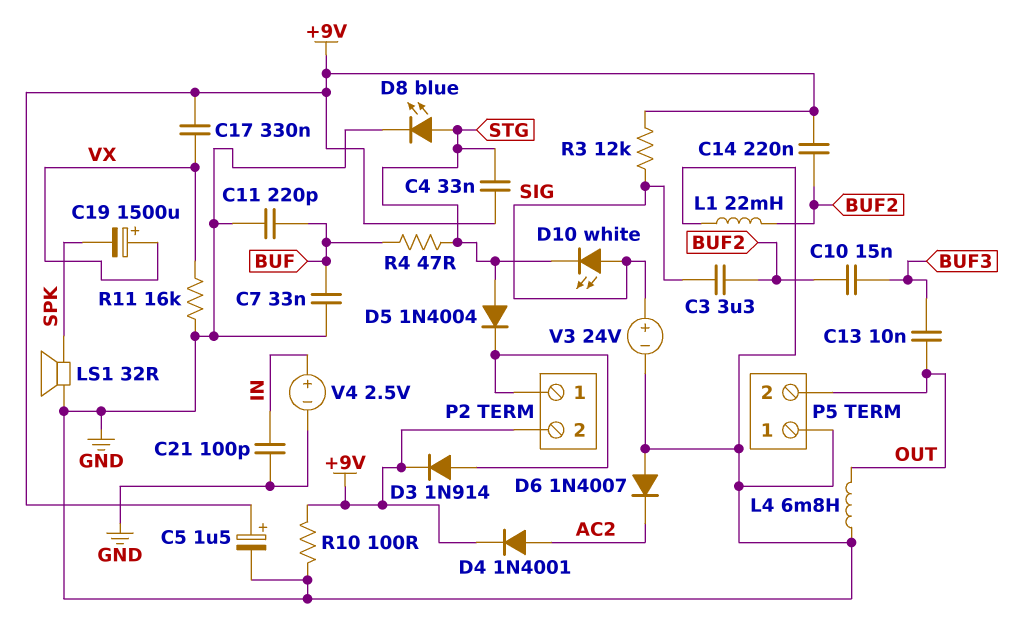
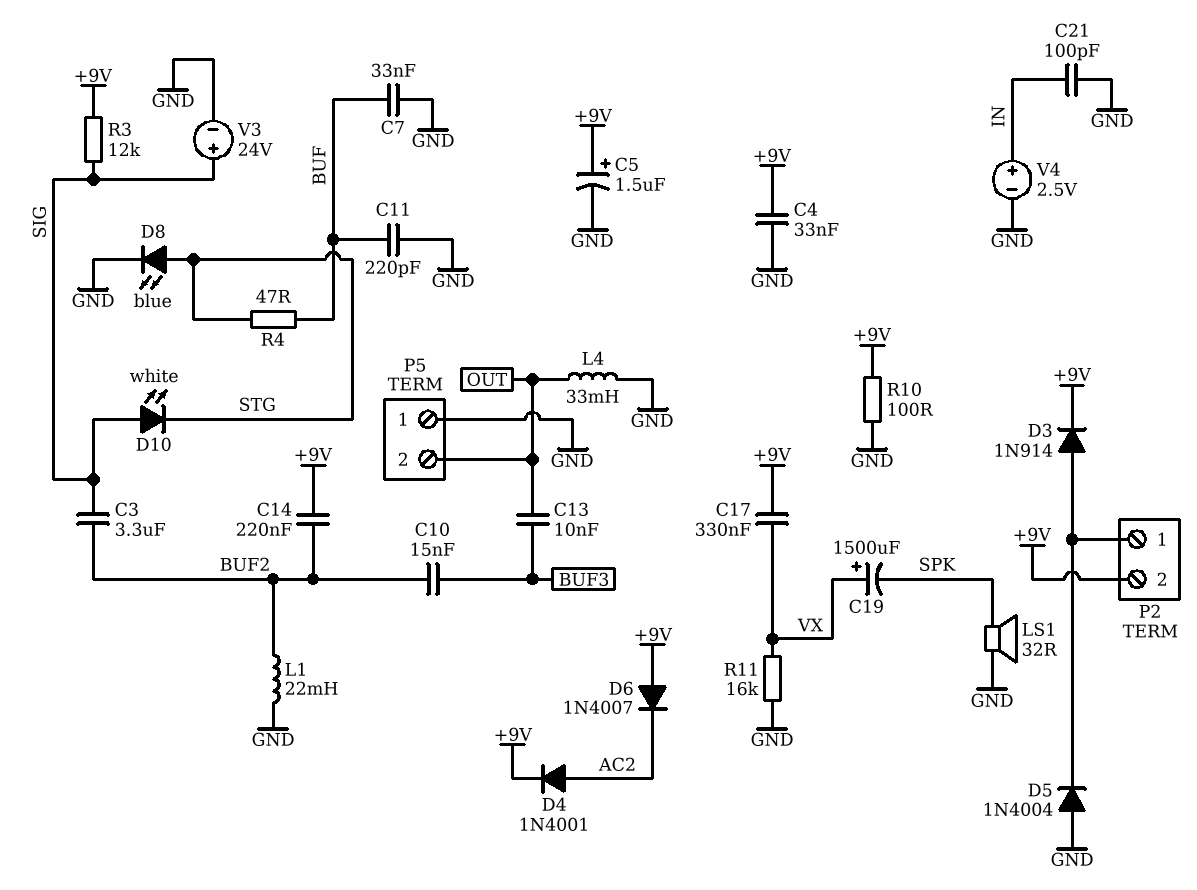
C4: 33nF (+9V, STG) -> 33nF (+9V, GND)
D5: diode 1N4004 (A STG, K P2/1) -> diode 1N4004 (A GND, K P2/1)
D6: diode 1N4007 (A GND, K AC2) -> diode 1N4007 (A +9V, K AC2)
L4: 6.8mH (GND, OUT) -> 33mH (GND, OUT)

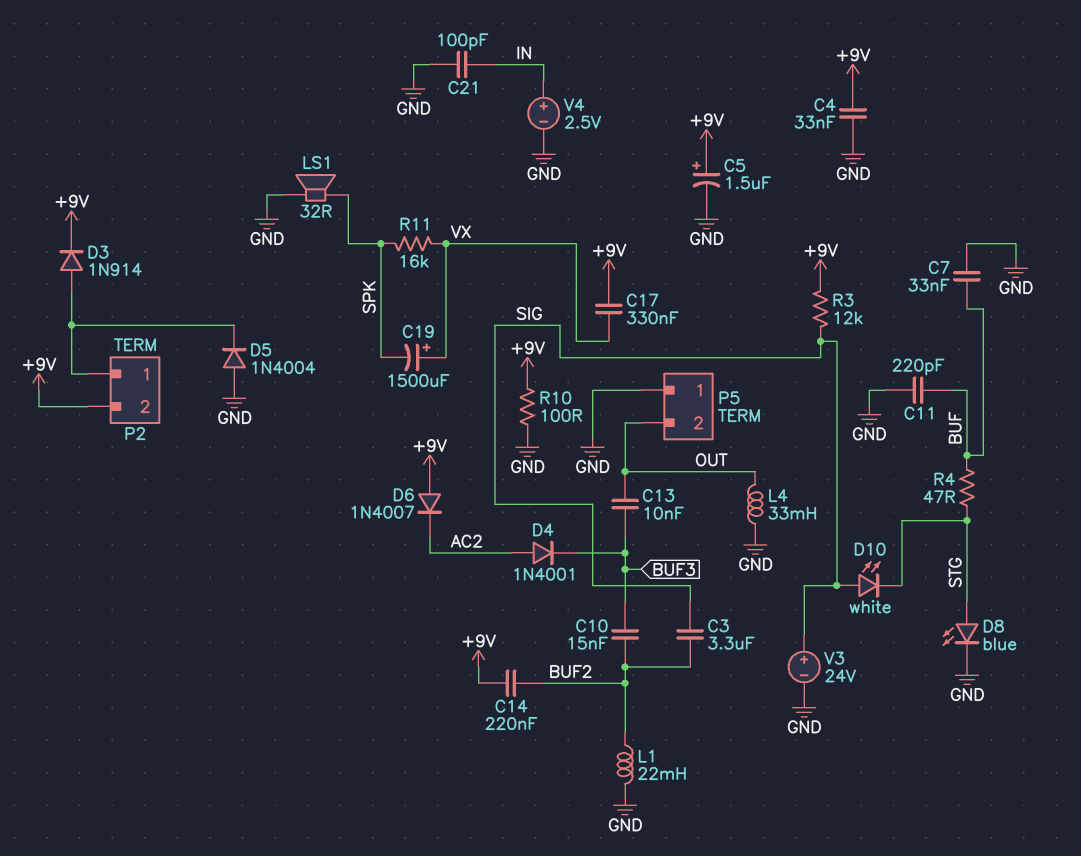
D4: diode 1N4001 (A AC2, K +9V) -> diode 1N4001 (A AC2, K BUF3)
R11: 16k (GND, VX) -> 16k (SPK, VX)

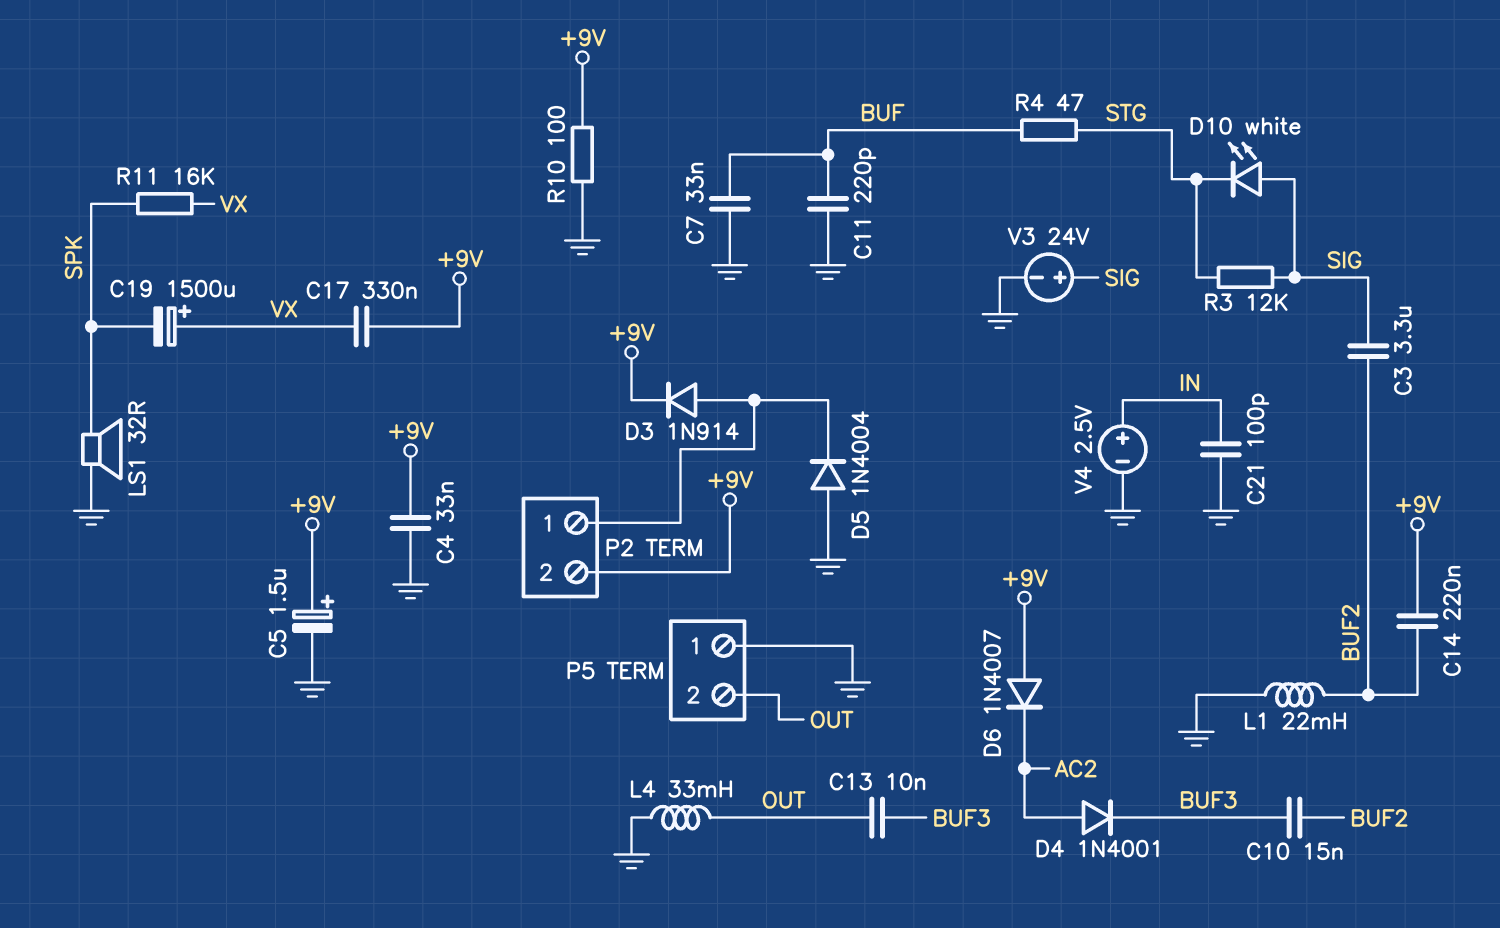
D8: LED blue (A STG, K GND) -> none
R3: 12k (+9V, SIG) -> 12k (SIG, STG)

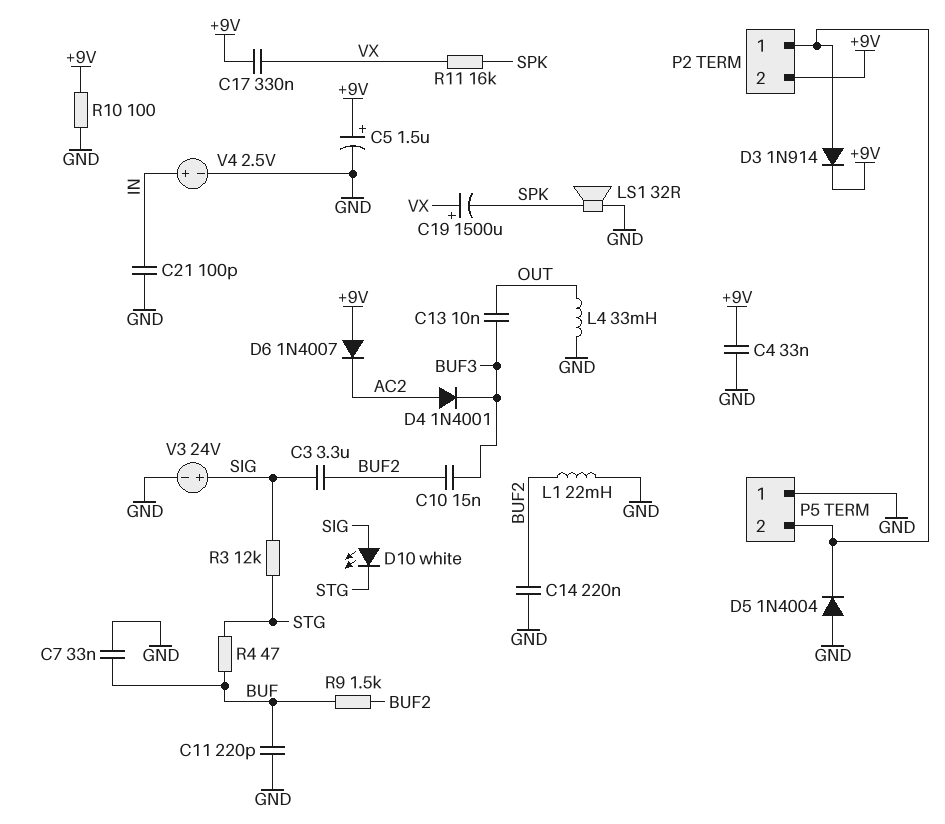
C14: 220nF (+9V, BUF2) -> 220nF (BUF2, GND)
P5 pin 2: OUT -> P2/1
R9: none -> 1.5k (BUF, BUF2)

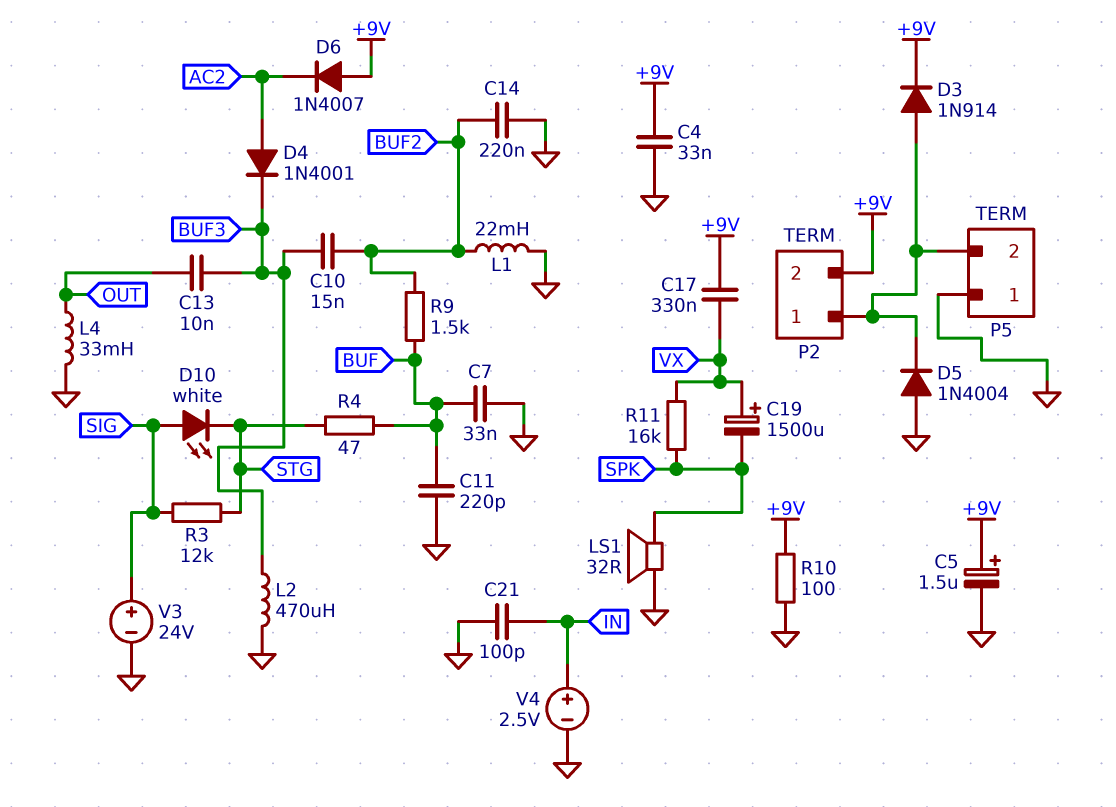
C3: 3.3uF (BUF2, SIG) -> none
L2: none -> 470uH (BUF3, GND)

